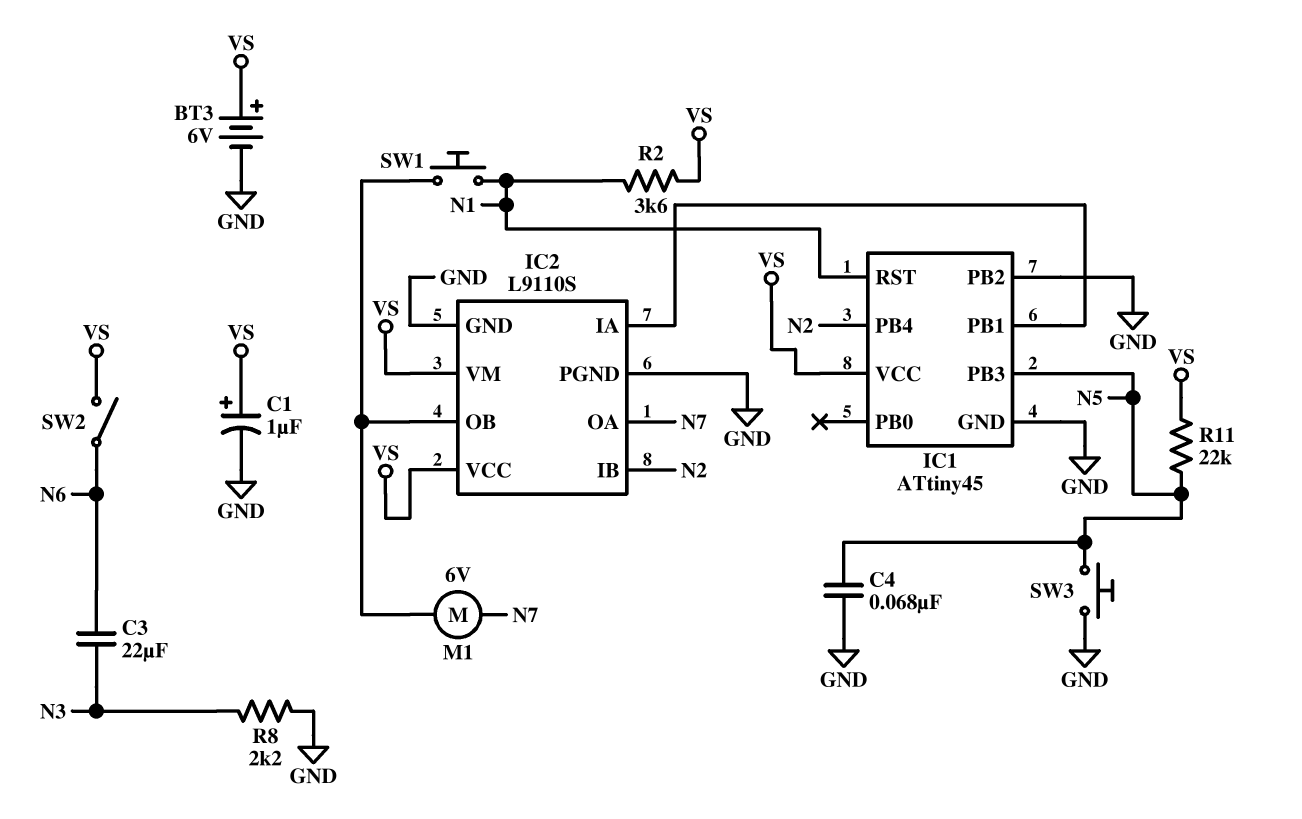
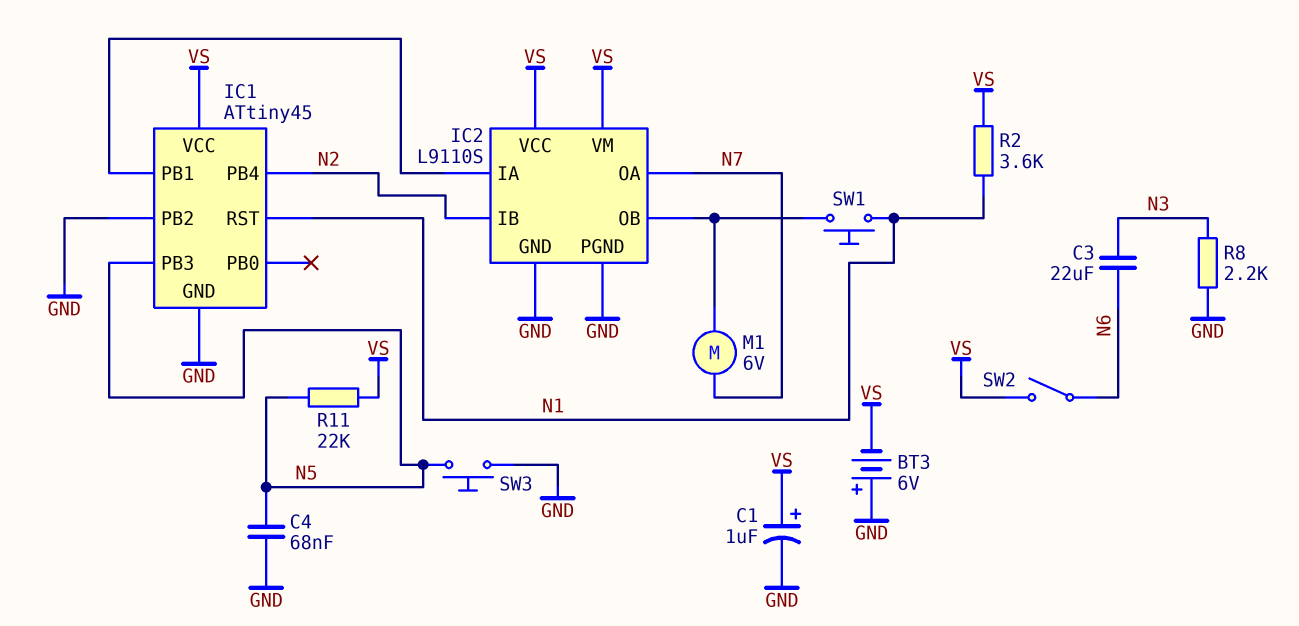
BT3: 6V (plus VS, minus GND) -> 6V (plus GND, minus VS)

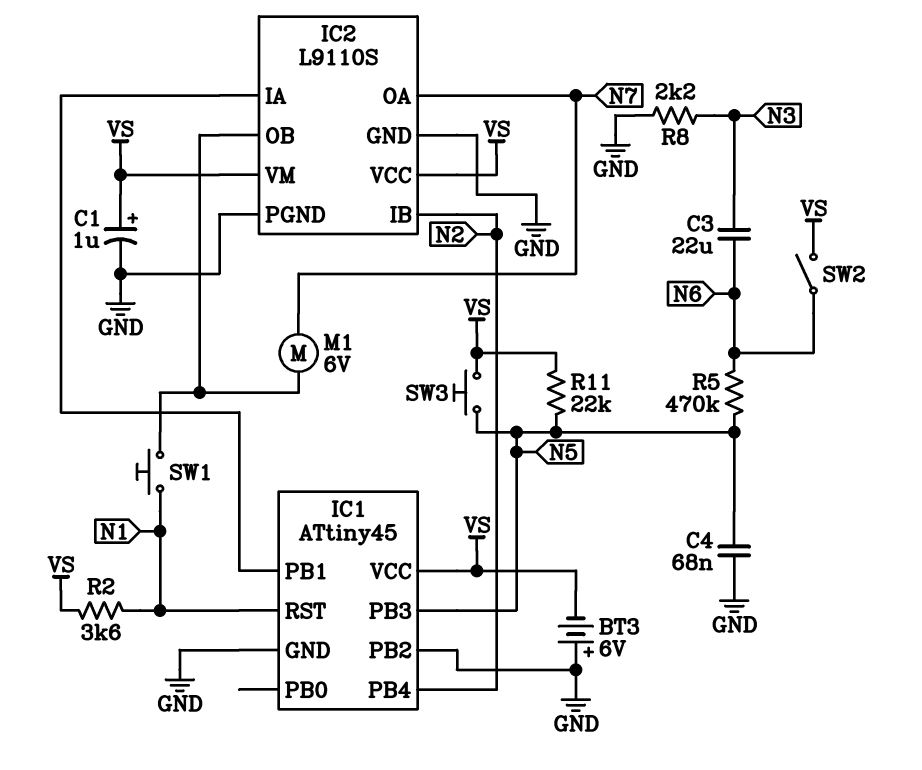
R5: none -> 470k (N5, N6)
SW3: button (GND, N5) -> button (N5, VS)

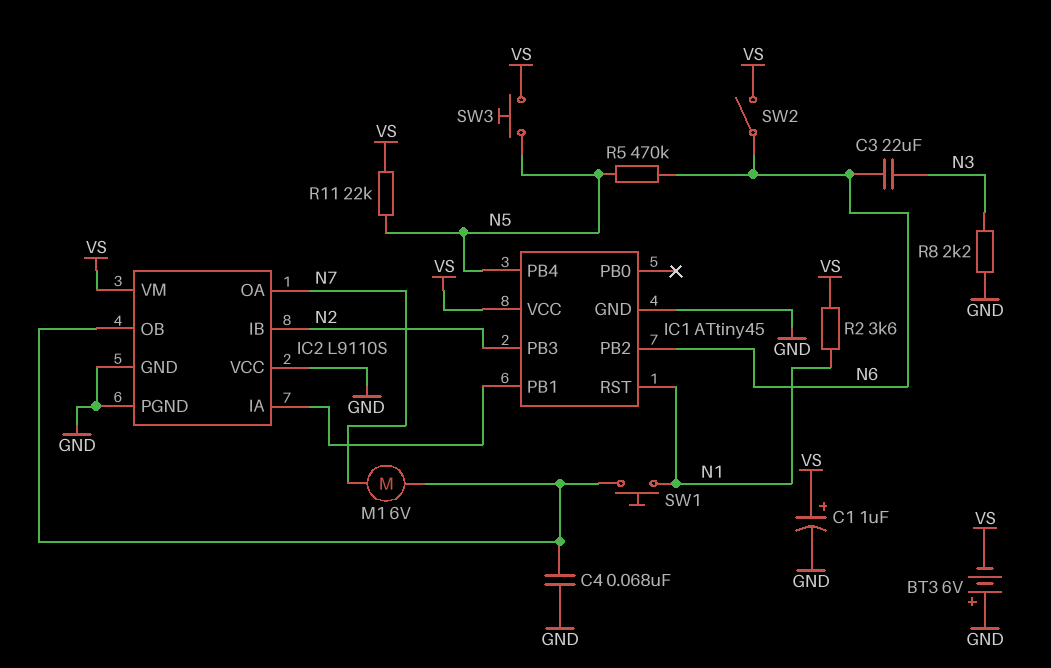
C4: 68nF (GND, N5) -> 68nF (GND, IC2/OB)
IC1 pin PB2: GND -> N6
IC1 pin PB3: N5 -> N2
IC1 pin PB4: N2 -> N5
IC2 pin VCC: VS -> GND

